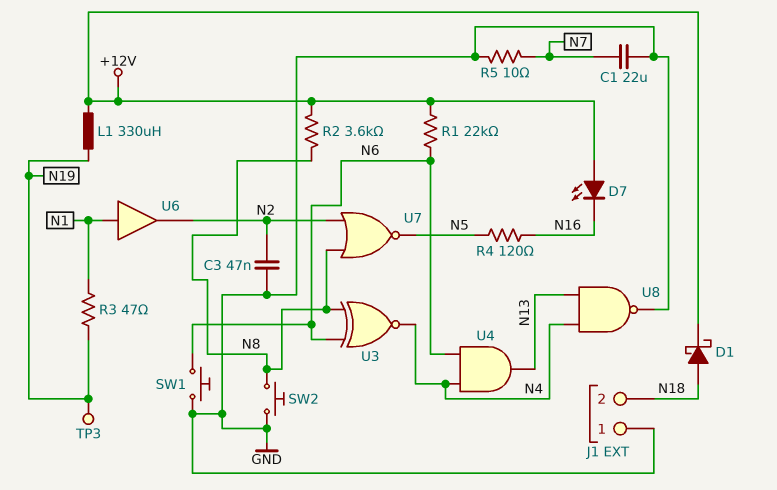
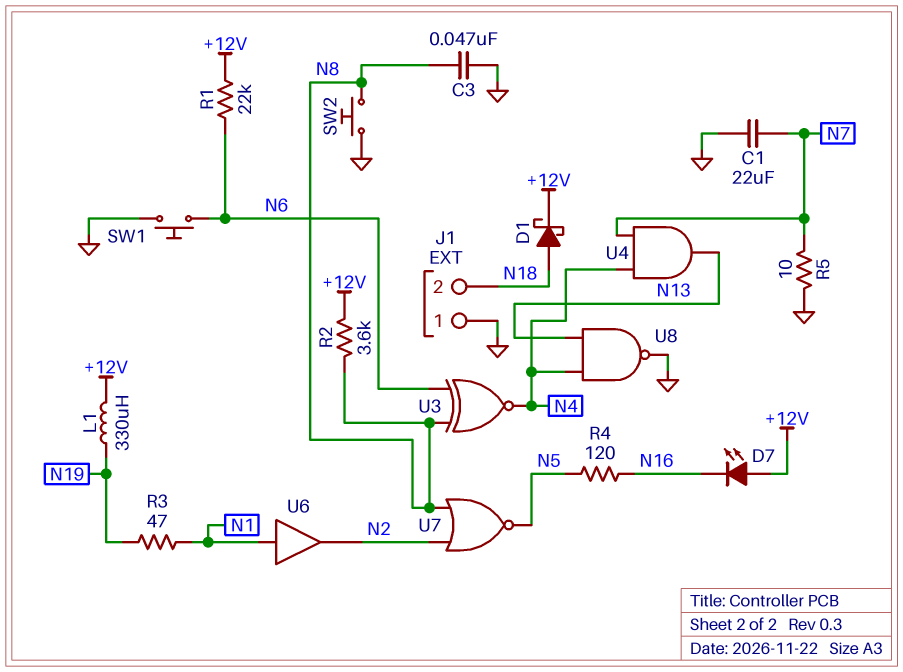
C3: 47nF (GND, N2) -> 47nF (GND, N8)
TP3: test point (N19) -> none
U4: AND (in N4, in N6, out N13) -> AND (in N4, in N7, out N13)

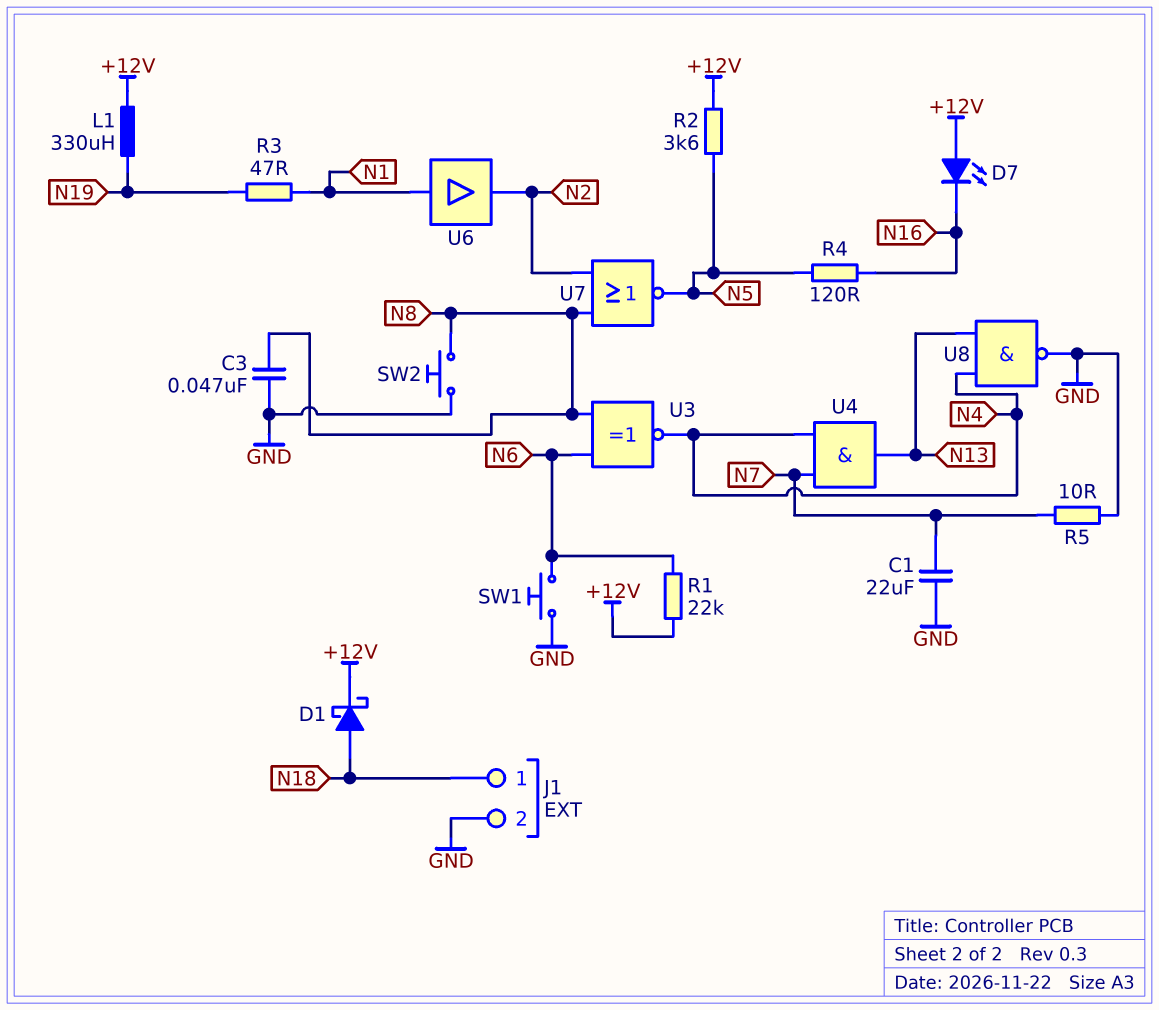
J1 pin 1: GND -> N18
J1 pin 2: N18 -> GND
R2: 3.6k (+12V, N8) -> 3.6k (+12V, N5)

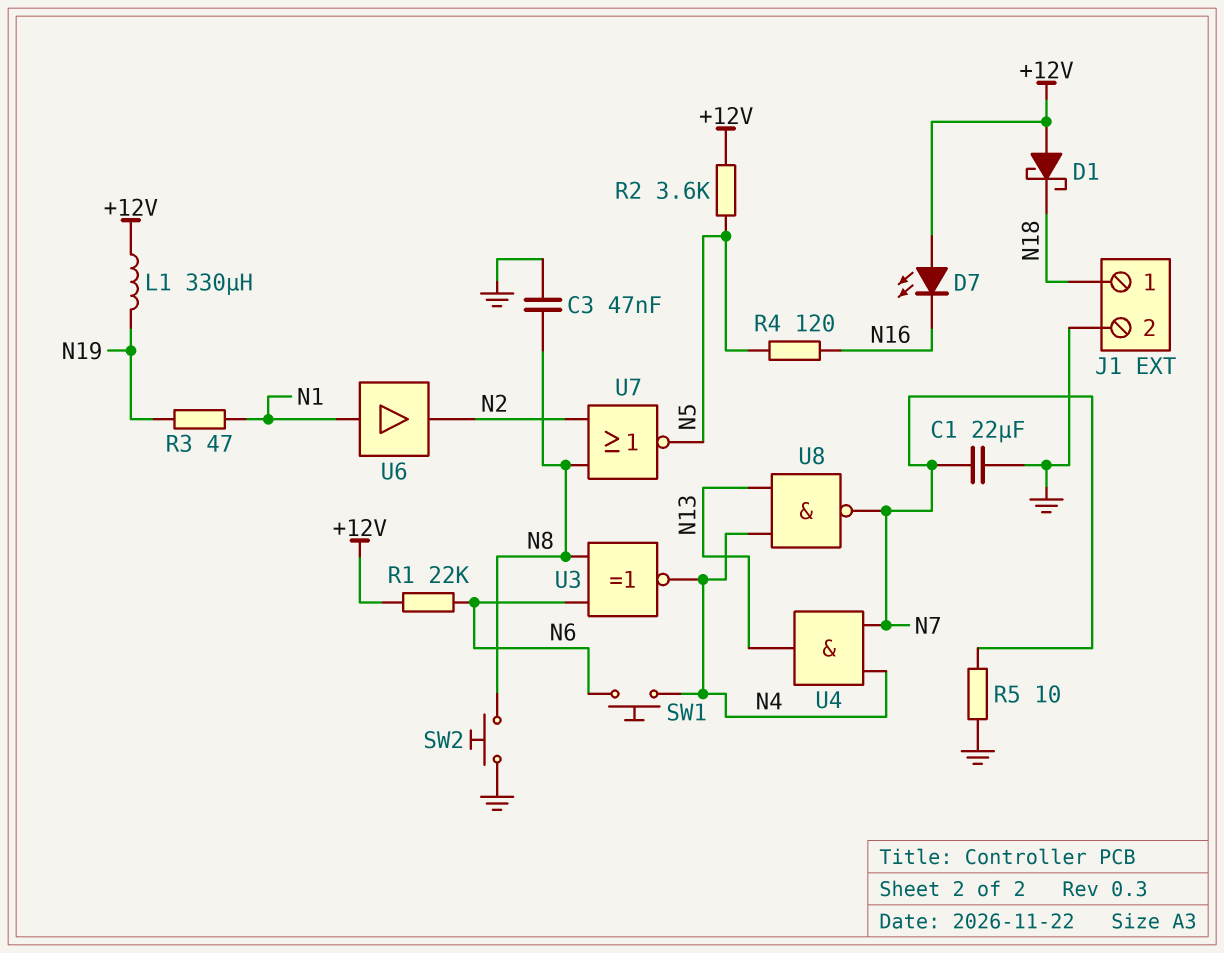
D1: schottky (A N18, K +12V) -> schottky (A +12V, K N18)
SW1: button (GND, N6) -> button (N4, N6)
U8: NAND (in N4, in N13, out GND) -> NAND (in N4, in N13, out N7)

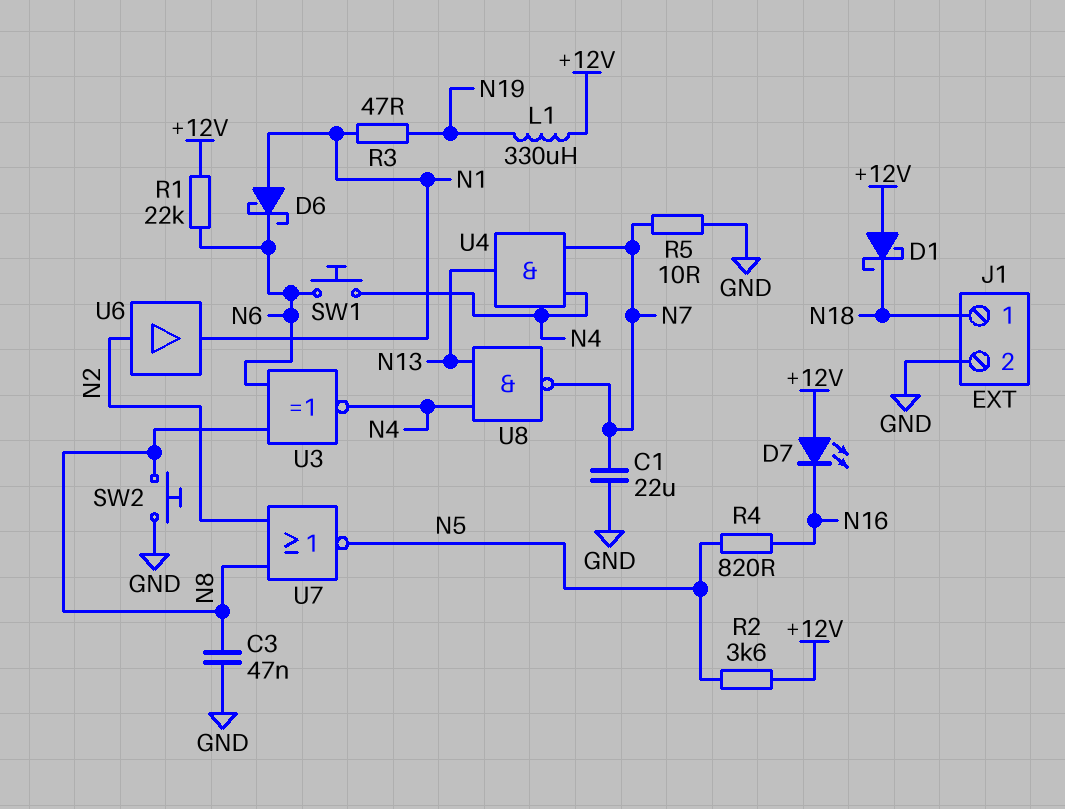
D6: none -> schottky (A N1, K N6)
R4: 120 (N5, N16) -> 820 (N5, N16)
U6: buffer (in N1, out N2) -> buffer (in N2, out N1)

